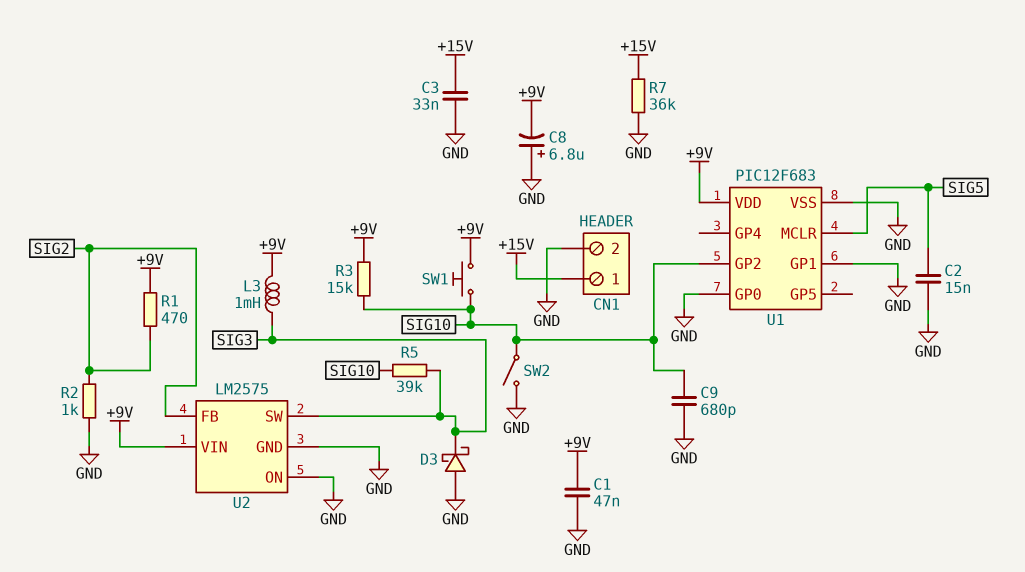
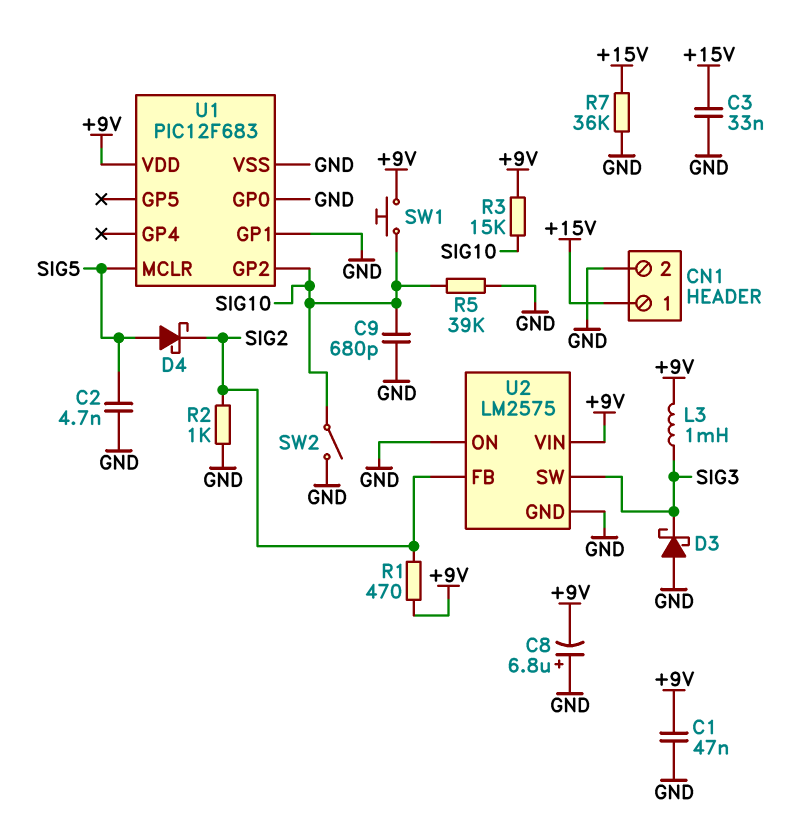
C2: 15nF (GND, SIG5) -> 4.7nF (GND, SIG5)
D4: none -> schottky (A SIG5, K SIG2)
R5: 39k (SIG3, SIG10) -> 39k (GND, SIG10)

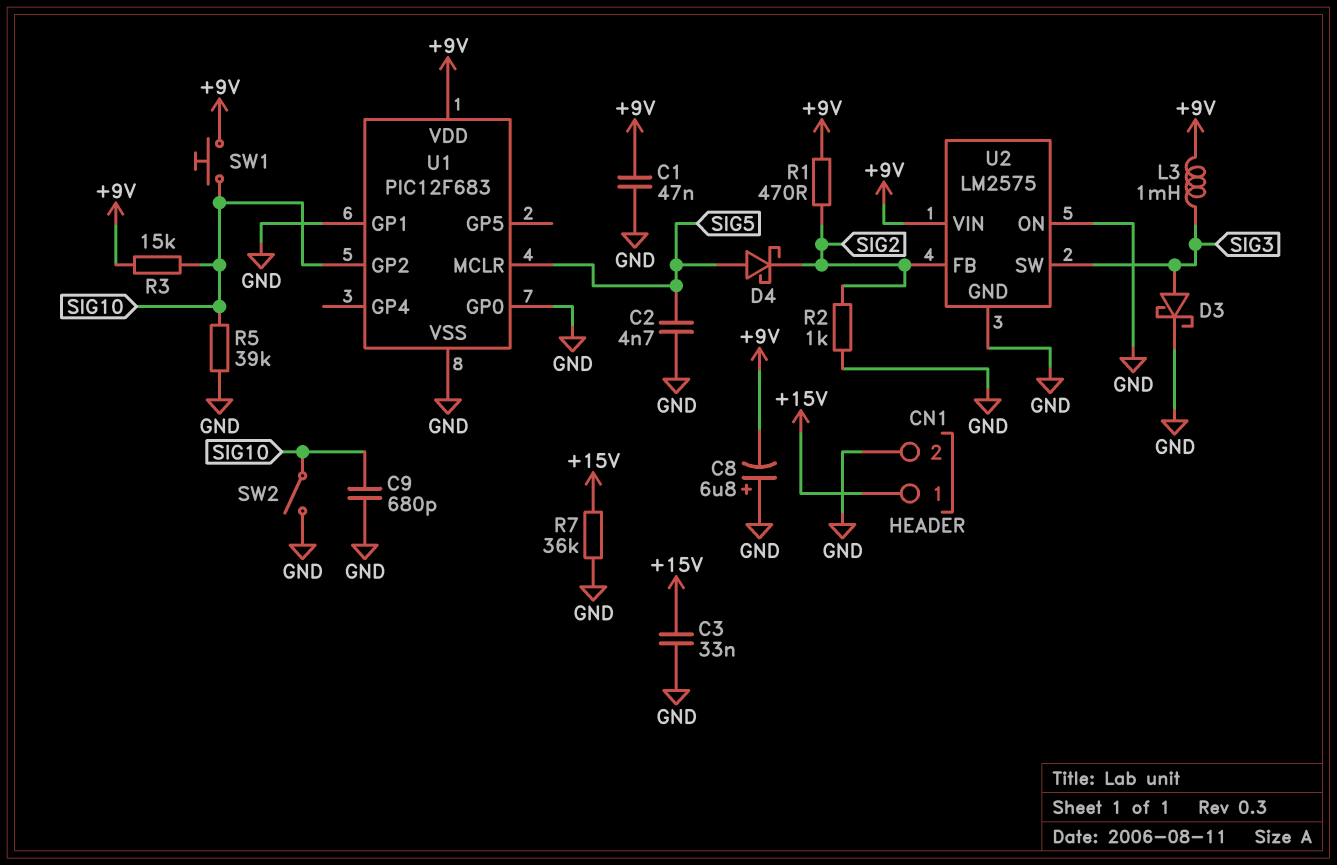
D3: schottky (A GND, K SIG3) -> schottky (A SIG3, K GND)

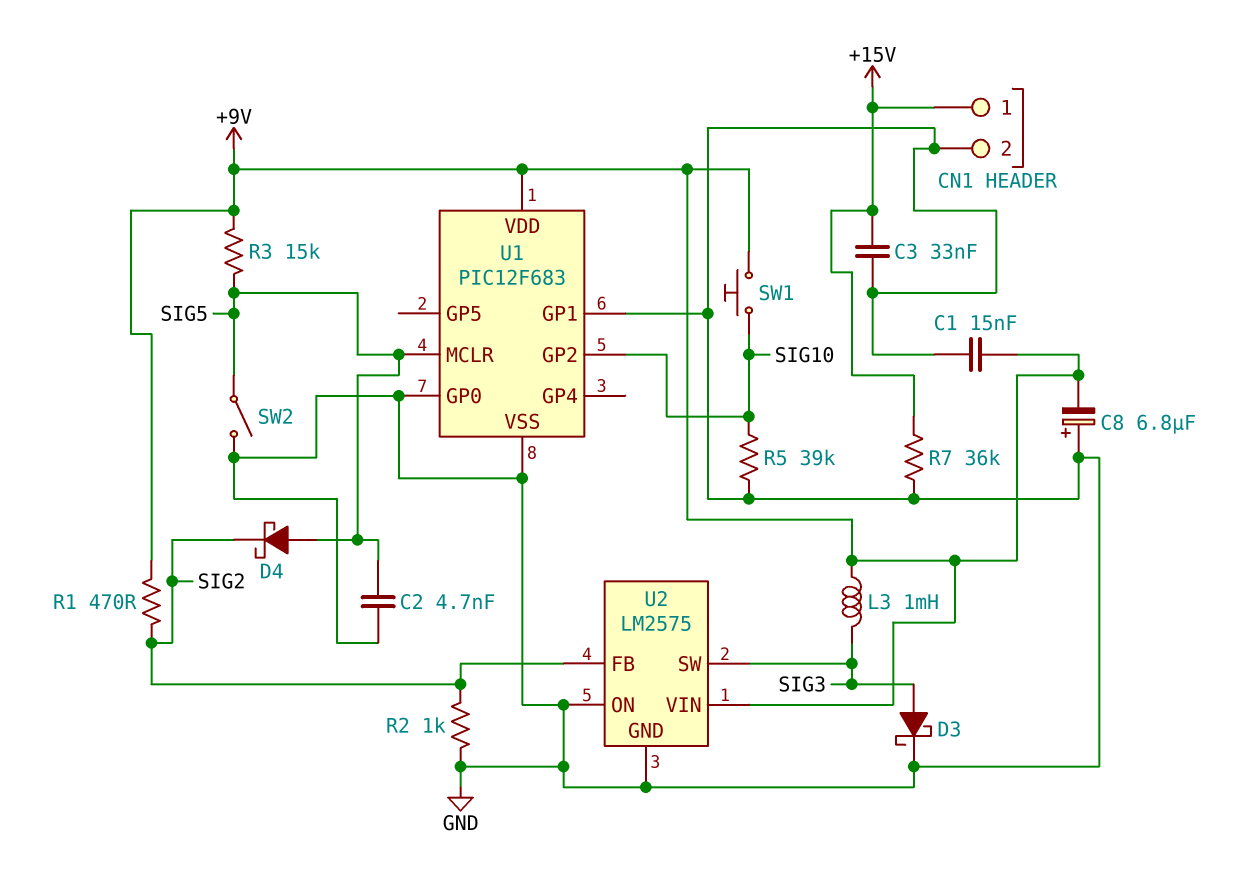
C1: 47nF (+9V, GND) -> 15nF (+9V, GND)
C9: 680pF (GND, SIG10) -> none
R3: 15k (+9V, SIG10) -> 15k (+9V, SIG5)
SW2: switch (GND, SIG10) -> switch (GND, SIG5)

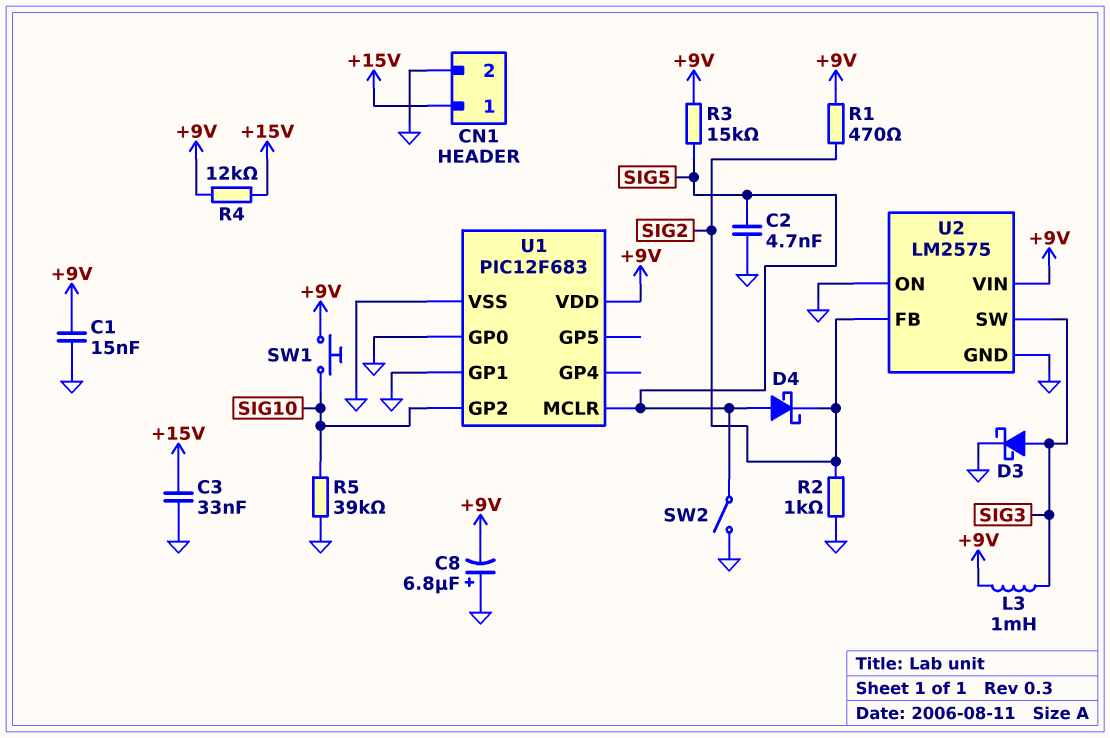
R4: none -> 12k (+9V, +15V)
R7: 36k (+15V, GND) -> none

